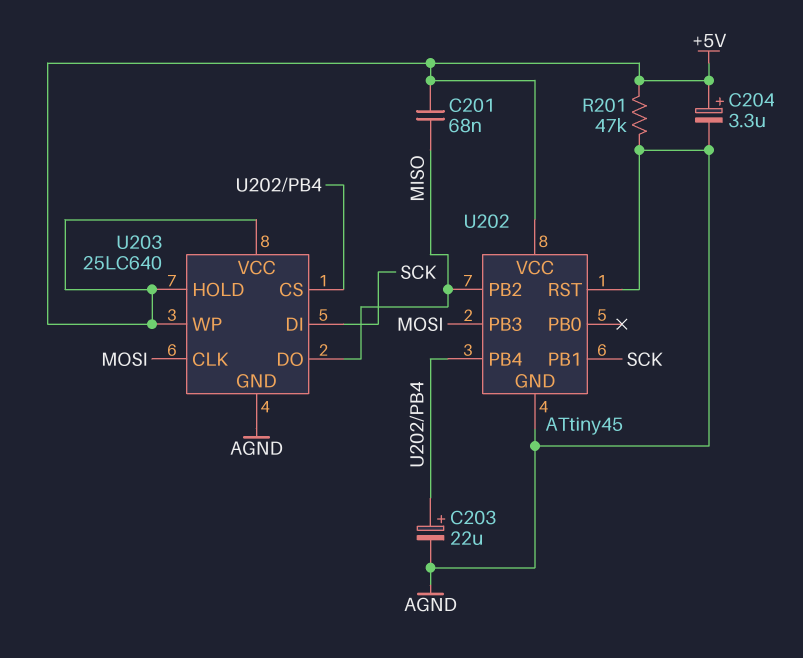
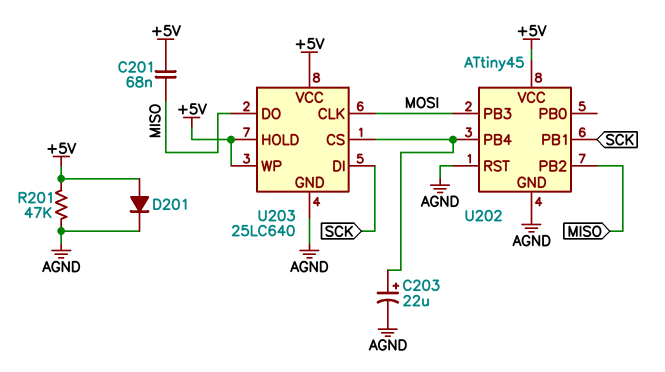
C204: 3.3uF (plus +5V, minus AGND) -> none
D201: none -> diode (A +5V, K AGND)

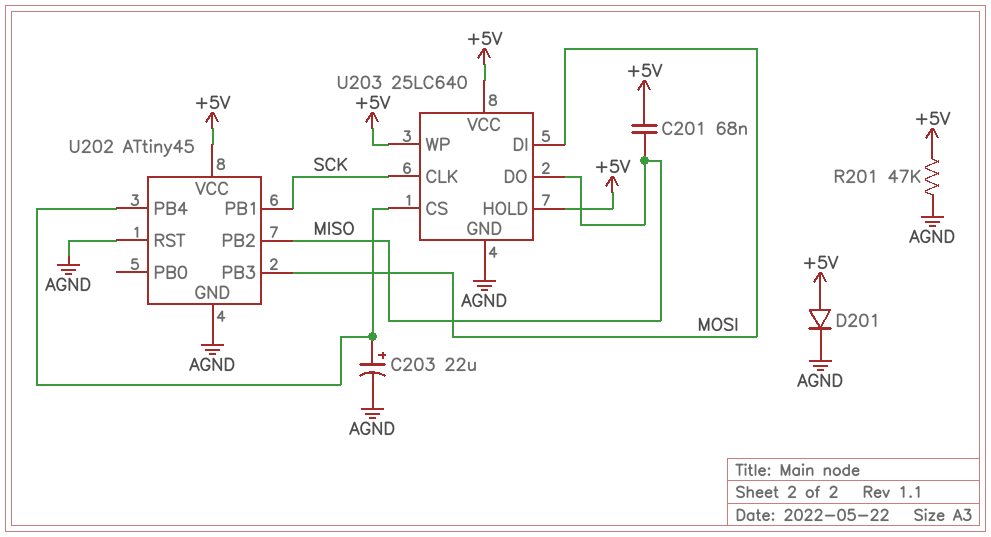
U203 pin CLK: MOSI -> SCK
U203 pin DI: SCK -> MOSI

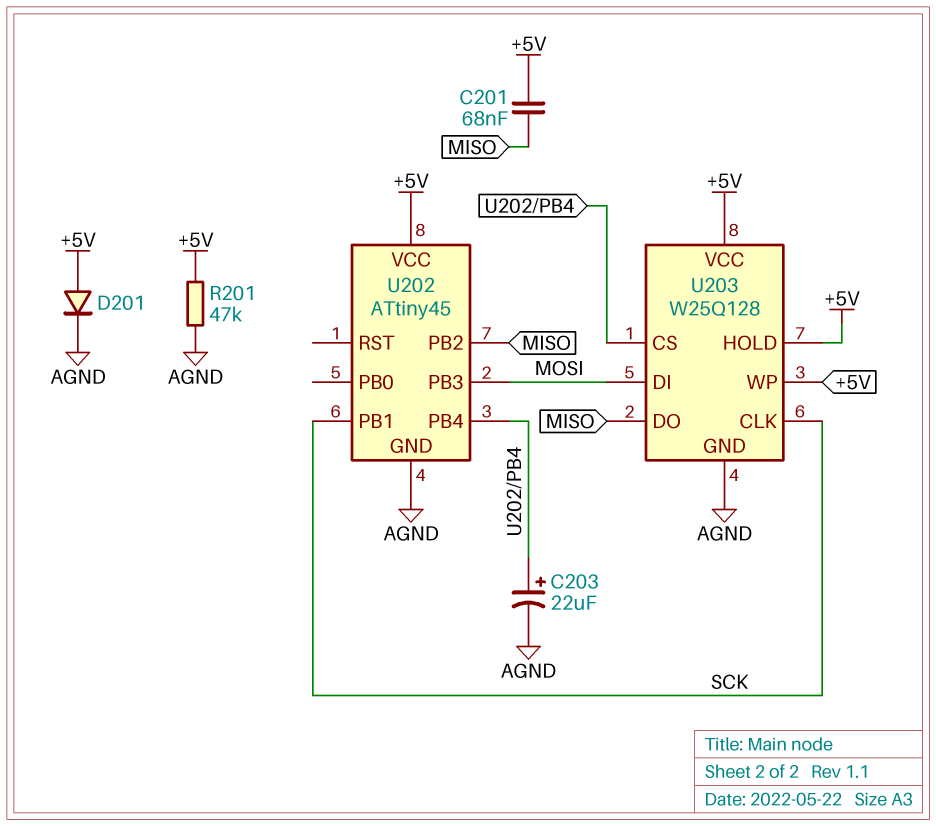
U202 pin RST: AGND -> none
U203: 25LC640 -> W25Q128

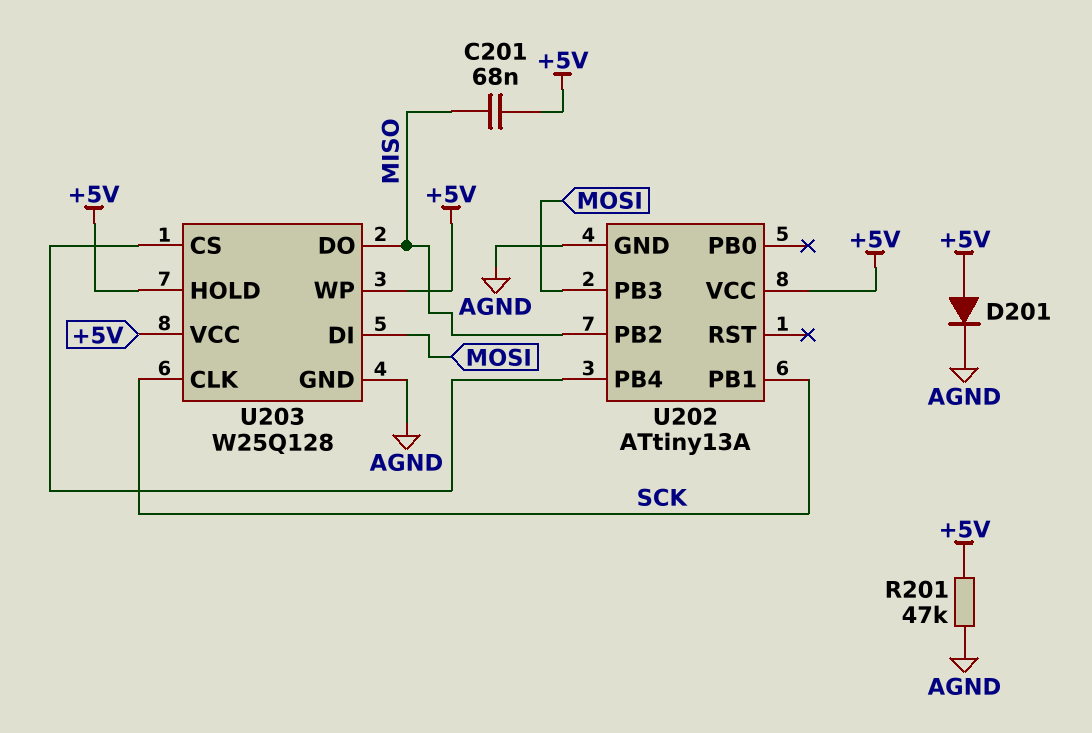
C203: 22uF (plus U202/PB4, minus AGND) -> none
U202: ATtiny45 -> ATtiny13A

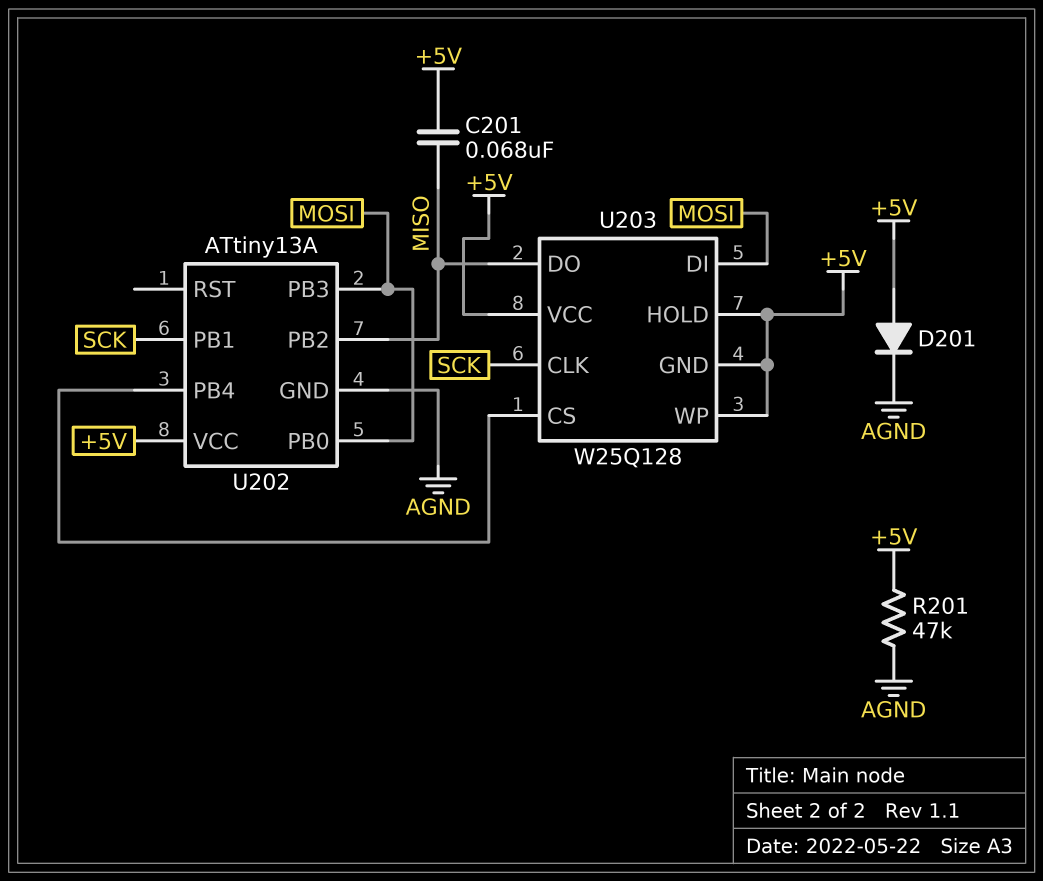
U202 pin PB0: none -> MOSI
U203 pin GND: AGND -> +5V

